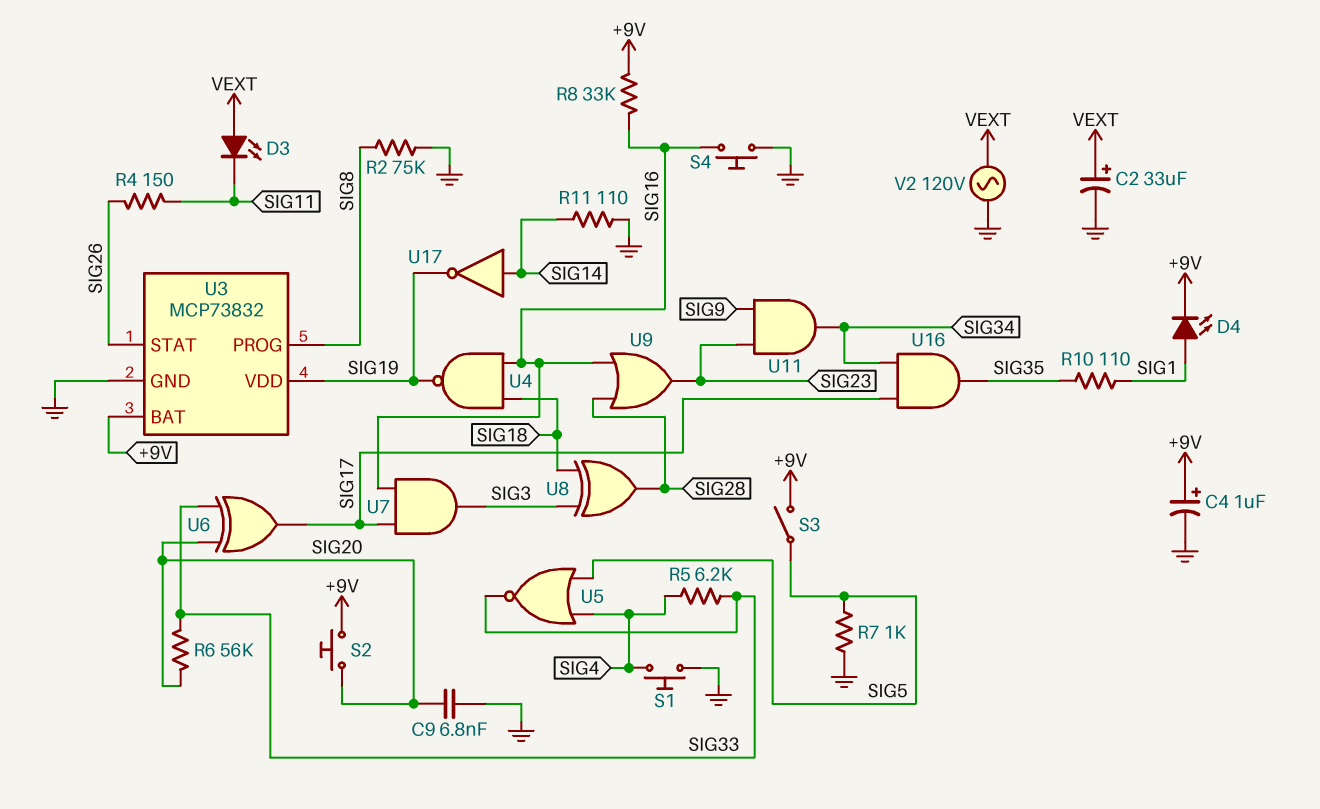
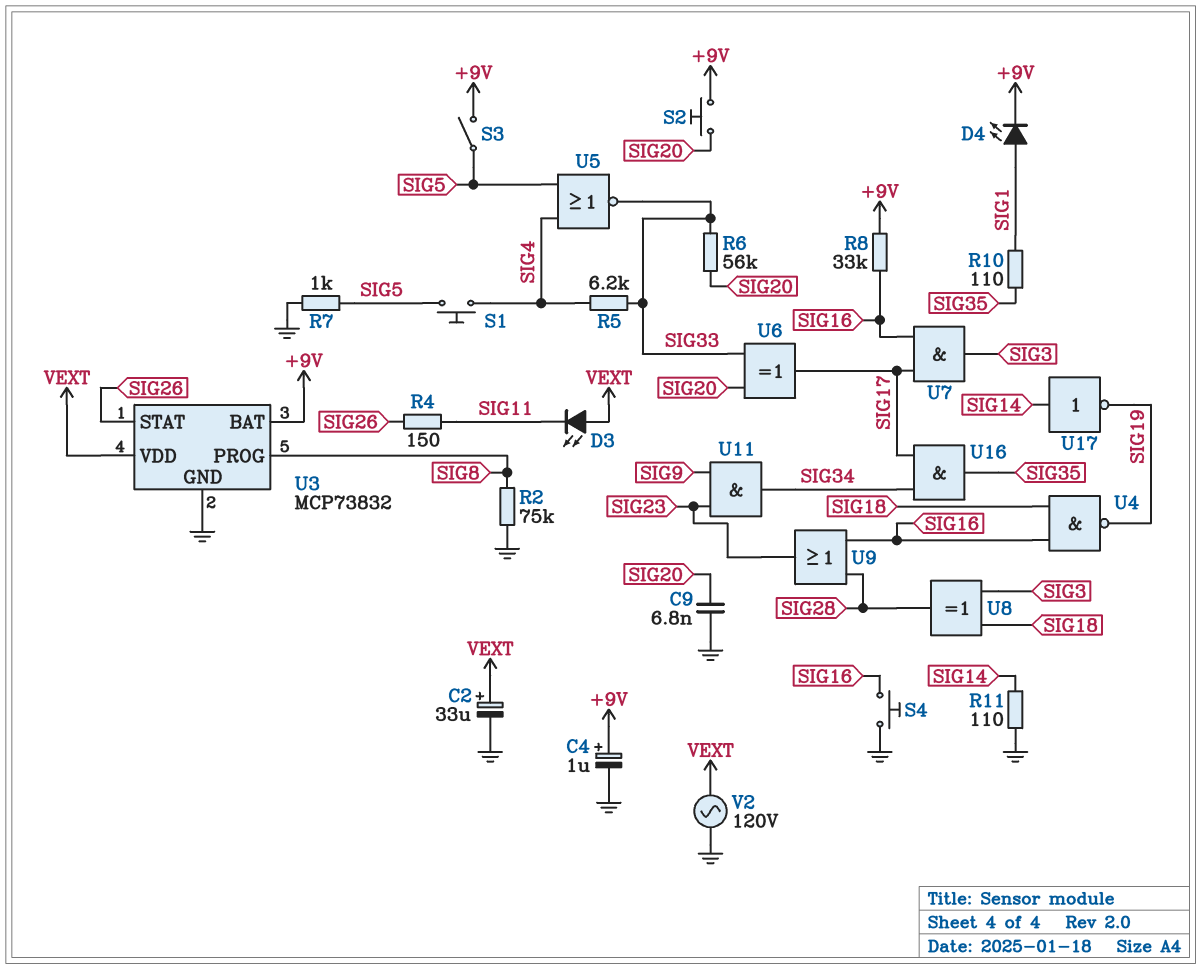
S1: button (GND, SIG4) -> button (SIG4, SIG5)
U3 pin VDD: SIG19 -> VEXT

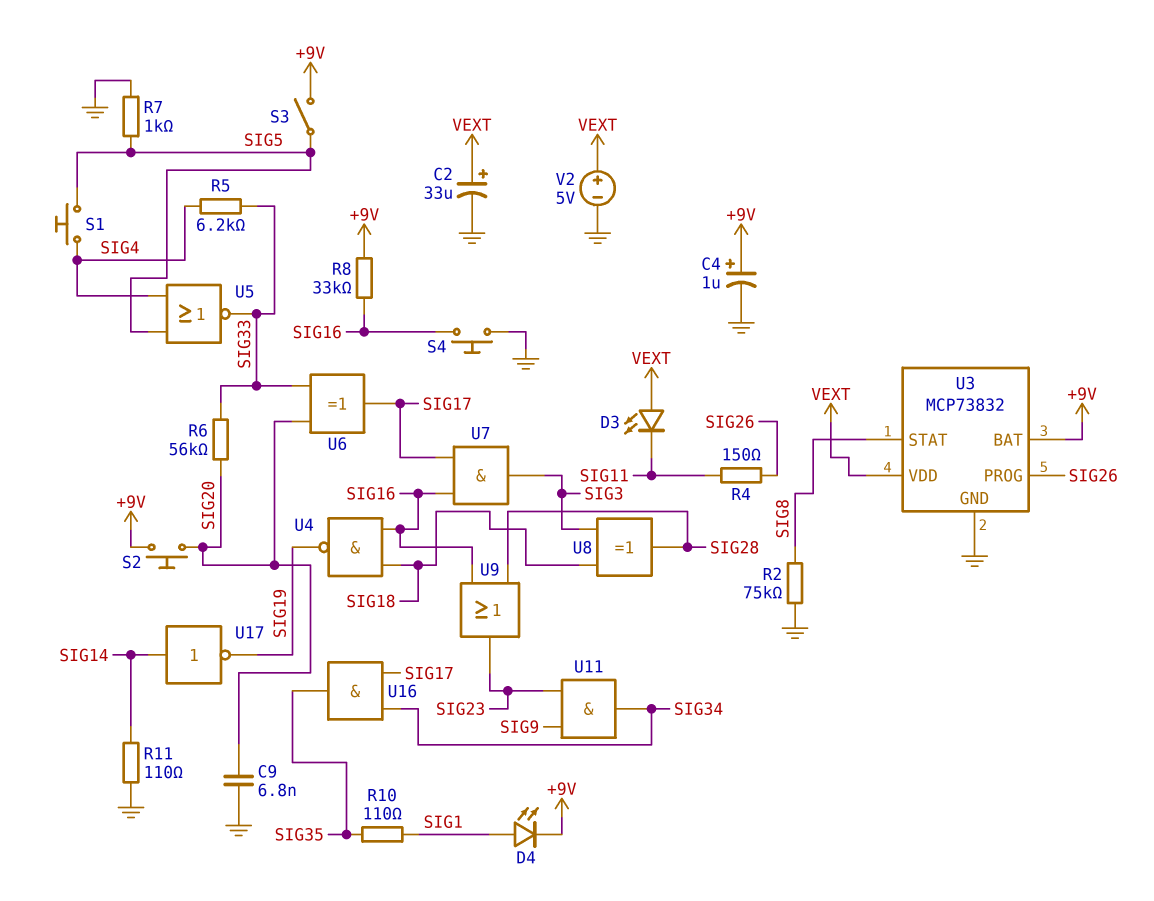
U3 pin PROG: SIG8 -> SIG26
U3 pin STAT: SIG26 -> SIG8
V2: AC 120V (GND, VEXT) -> 5V (plus VEXT, minus GND)

